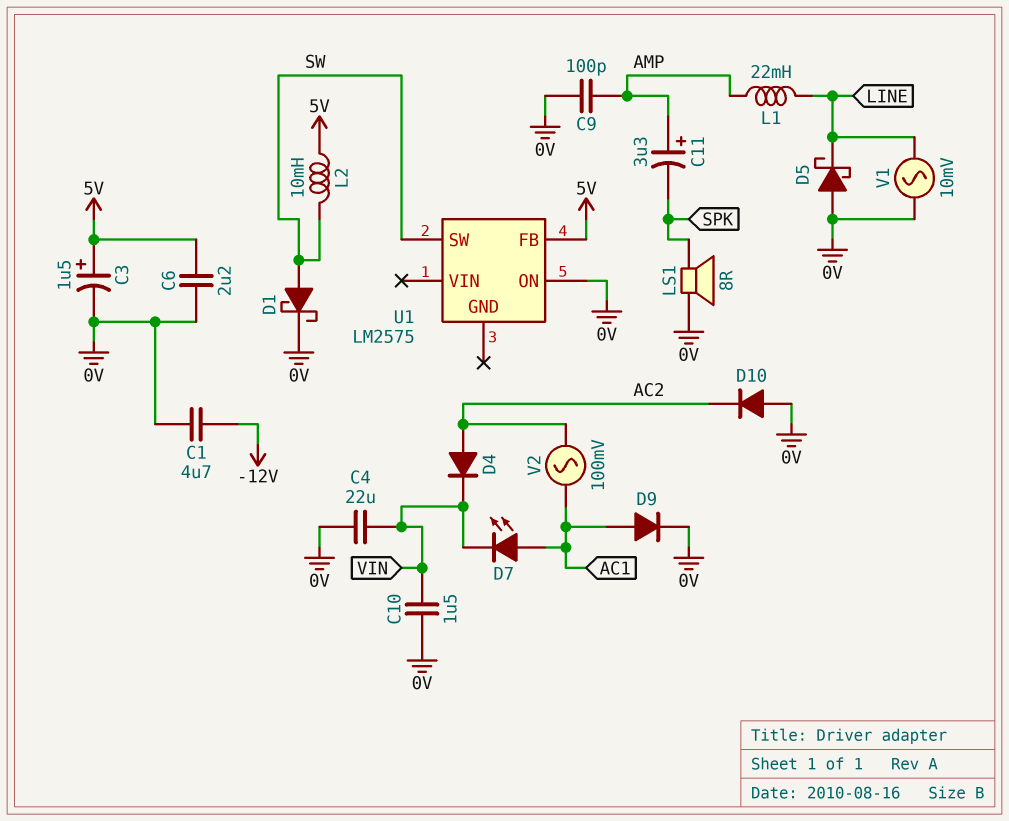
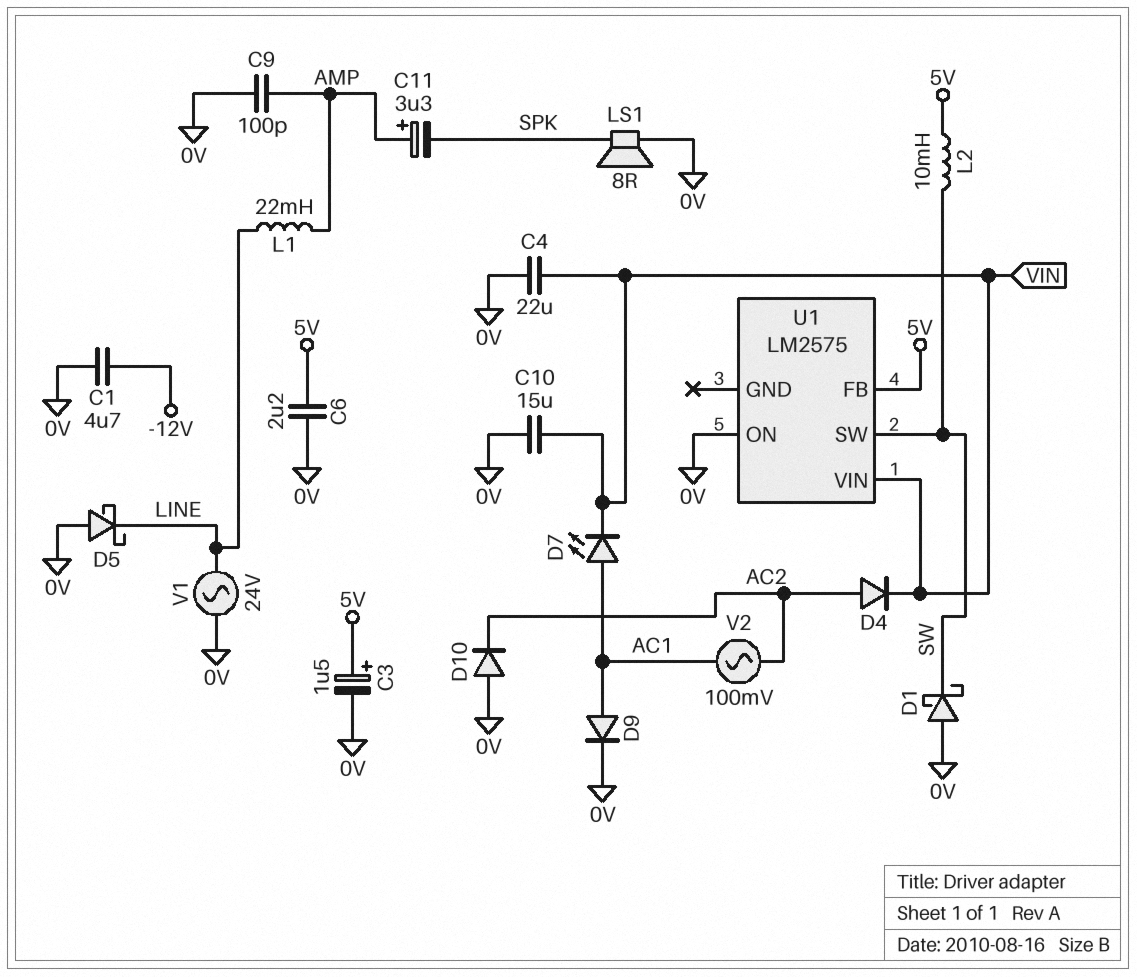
C10: 1.5uF (0V, VIN) -> 15uF (0V, VIN)
D1: schottky (A SW, K 0V) -> schottky (A 0V, K SW)
U1 pin VIN: none -> VIN
V1: AC 10mV (0V, LINE) -> AC 24V (0V, LINE)

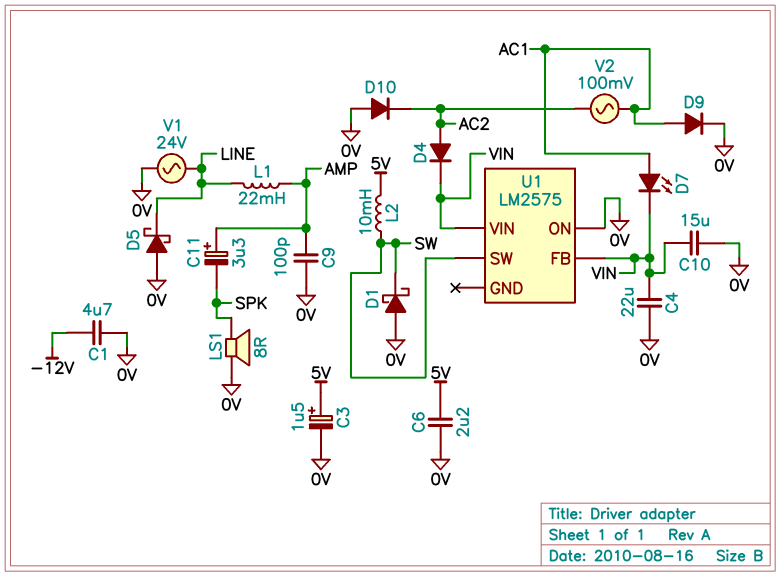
U1 pin FB: 5V -> VIN

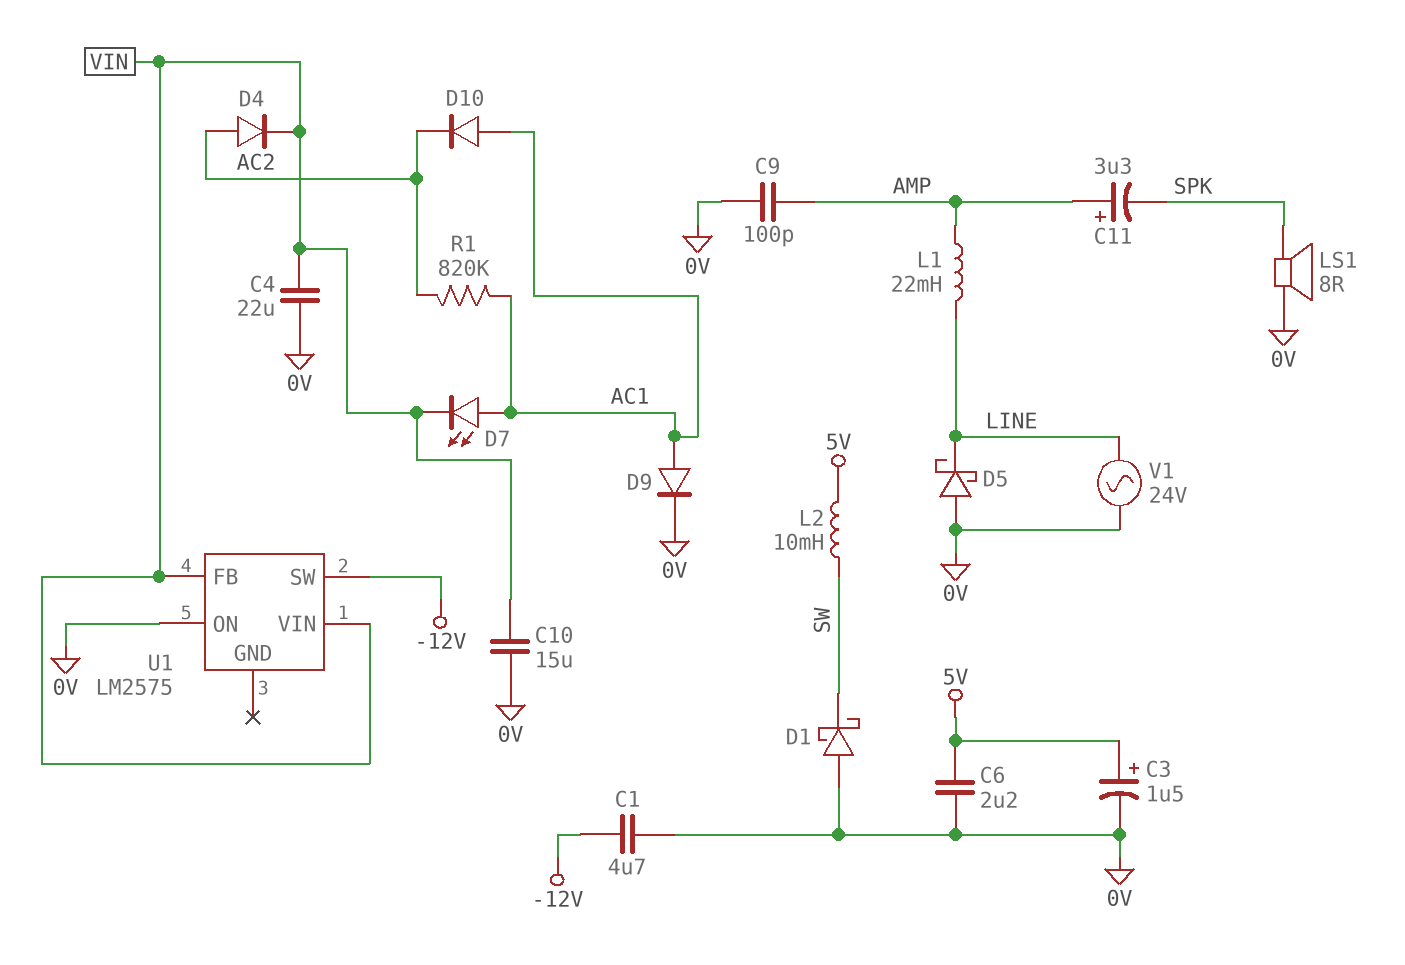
D10: diode (A 0V, K AC2) -> diode (A AC1, K AC2)
R1: none -> 820k (AC1, AC2)
U1 pin SW: SW -> -12V
V2: AC 100mV (AC1, AC2) -> none

